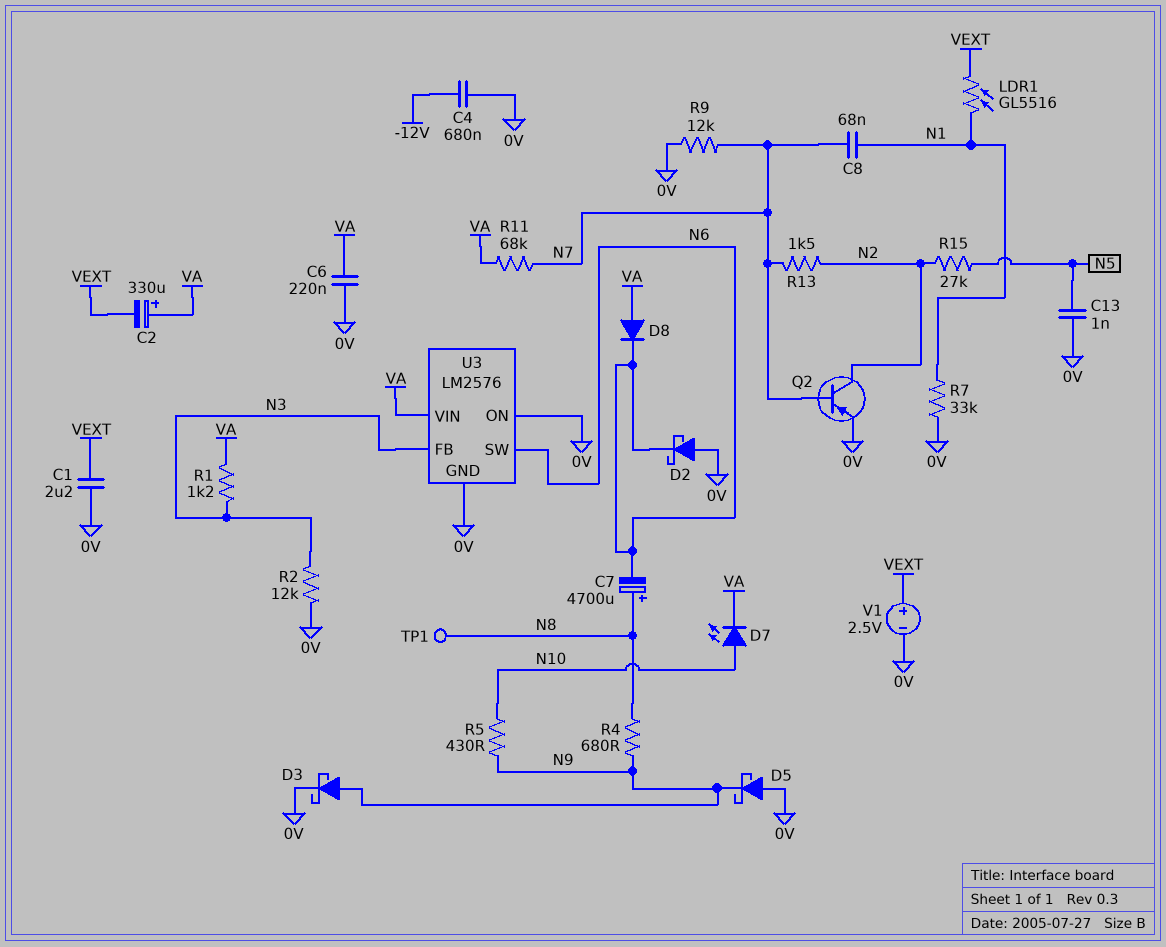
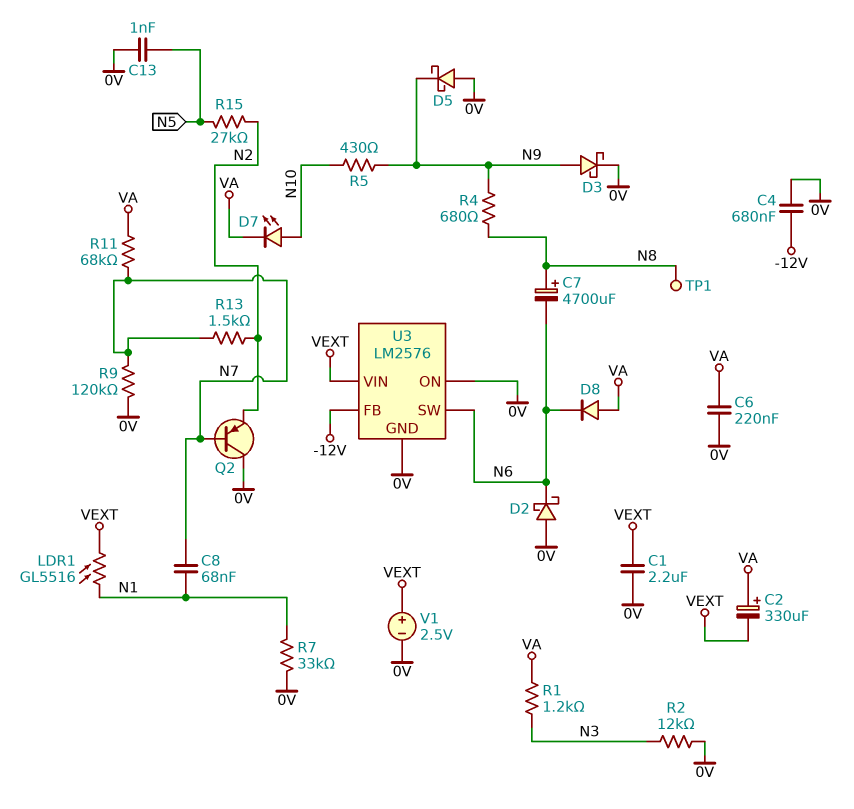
Q2: PNP (B N7, C N2, E 0V) -> PNP (B N7, C 0V, E N2)
R9: 12k (0V, N7) -> 120k (0V, N7)
U3 pin FB: N3 -> -12V
U3 pin VIN: VA -> VEXT

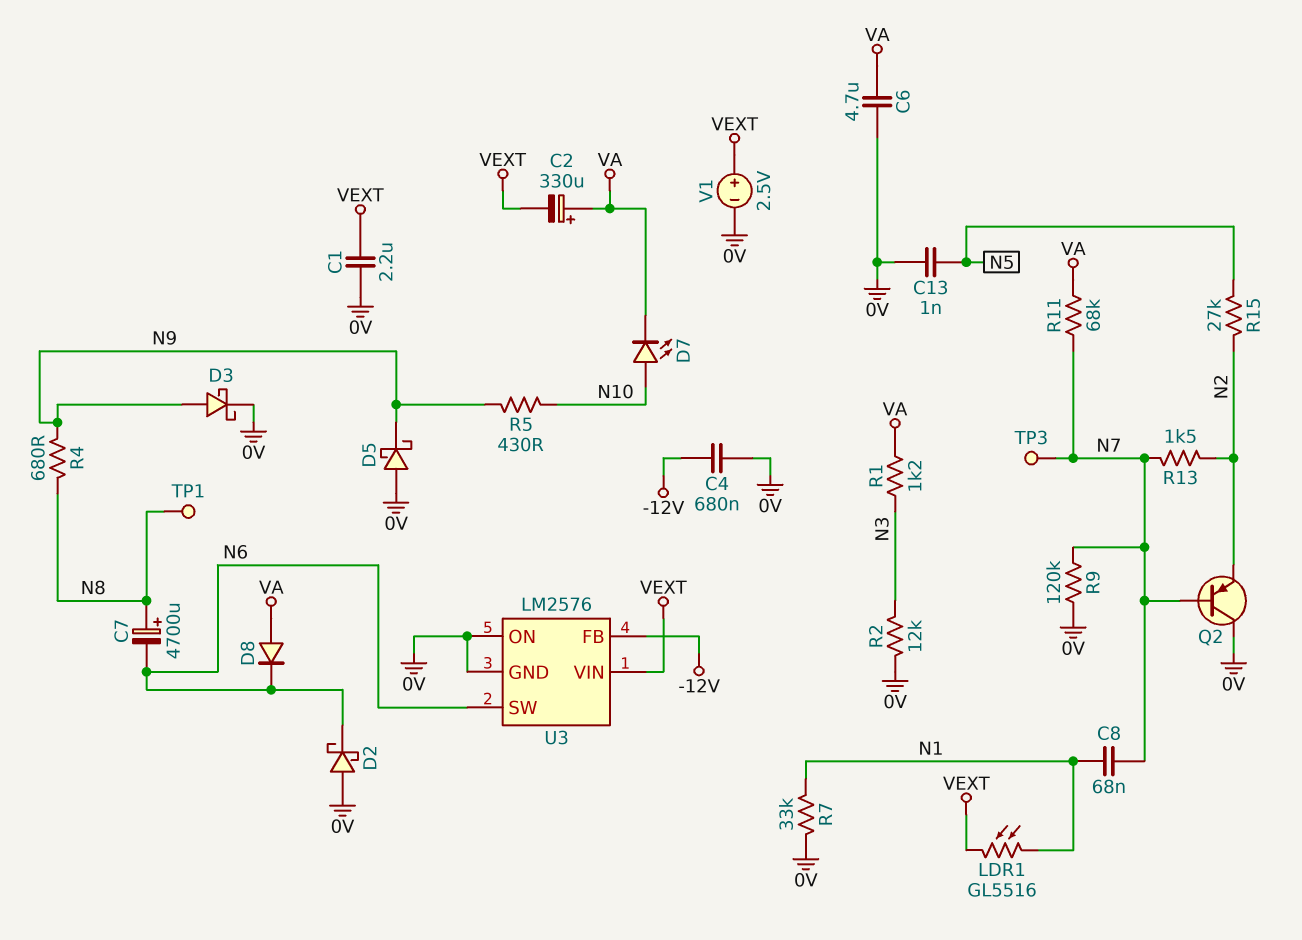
C6: 220nF (0V, VA) -> 4.7uF (0V, VA)
TP3: none -> test point (N7)

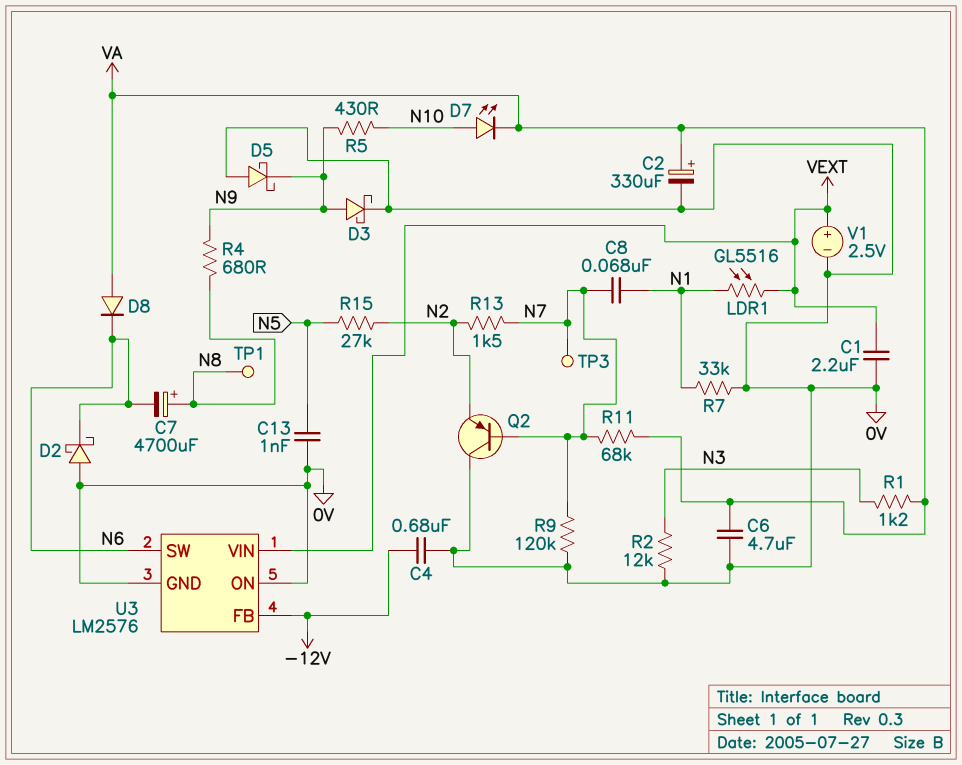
C2: 330uF (plus VA, minus VEXT) -> 330uF (plus VA, minus 0V)

